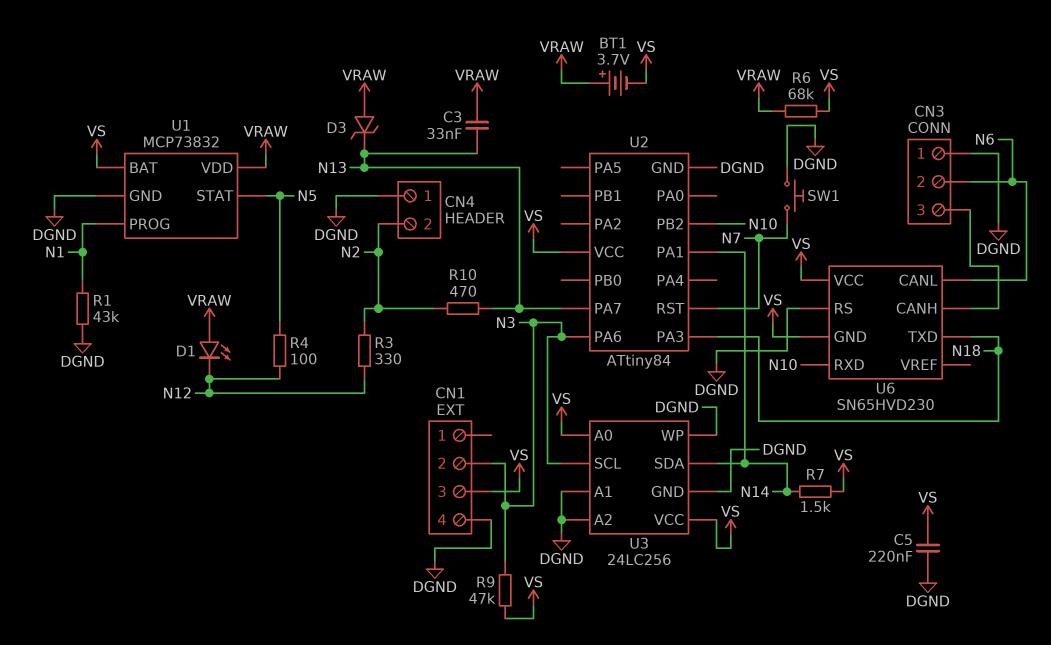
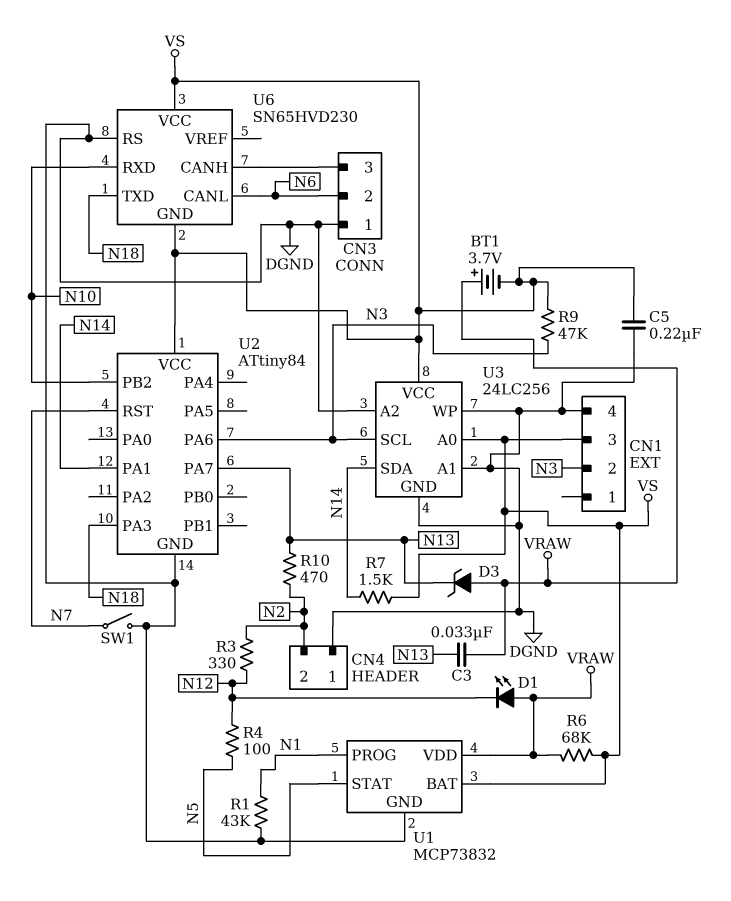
SW1: button (DGND, N7) -> switch (DGND, N7)

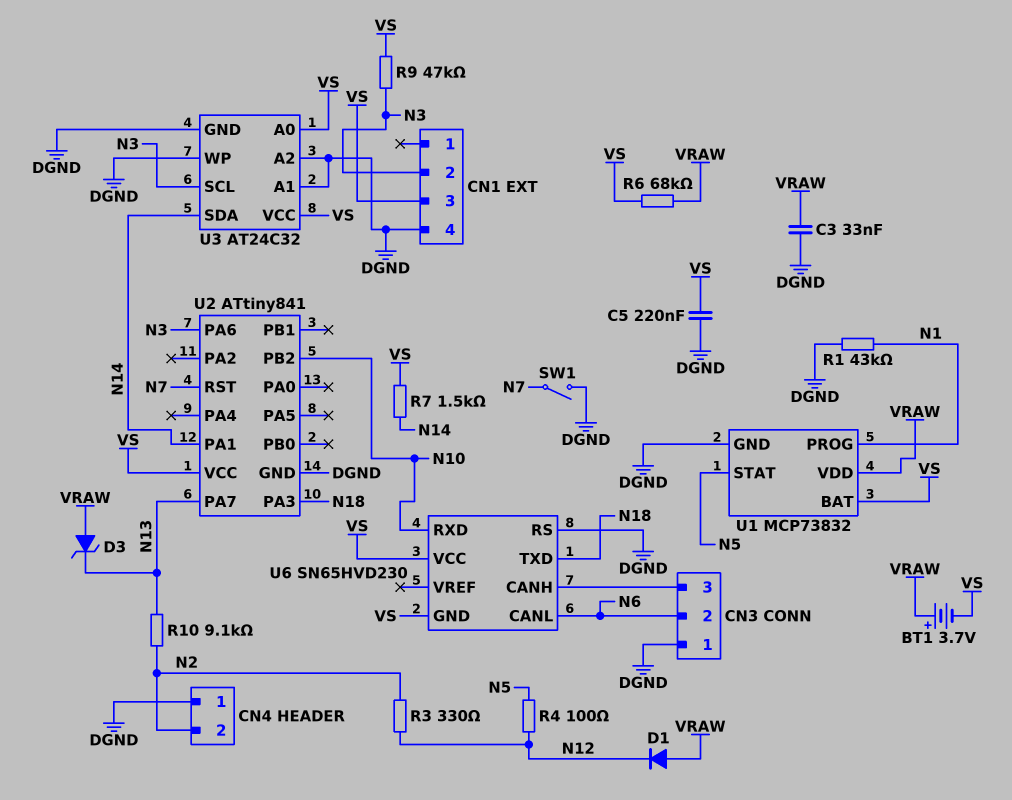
C3: 33nF (N13, VRAW) -> 33nF (DGND, VRAW)
D1: LED (A VRAW, K N12) -> diode (A VRAW, K N12)
R10: 470 (N2, N13) -> 9.1k (N2, N13)
U2: ATtiny84 -> ATtiny841
U3: 24LC256 -> AT24C32

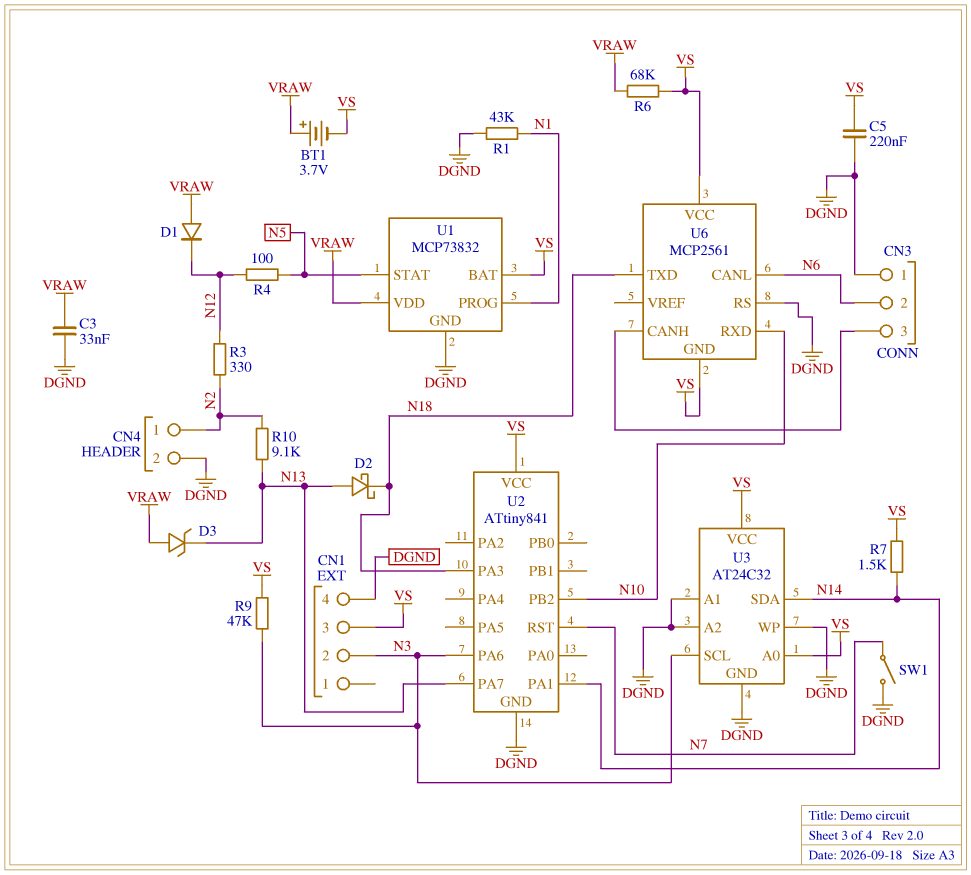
CN4 pin 1: DGND -> N2
CN4 pin 2: N2 -> DGND
D2: none -> schottky (A N13, K N18)
U6: SN65HVD230 -> MCP2561

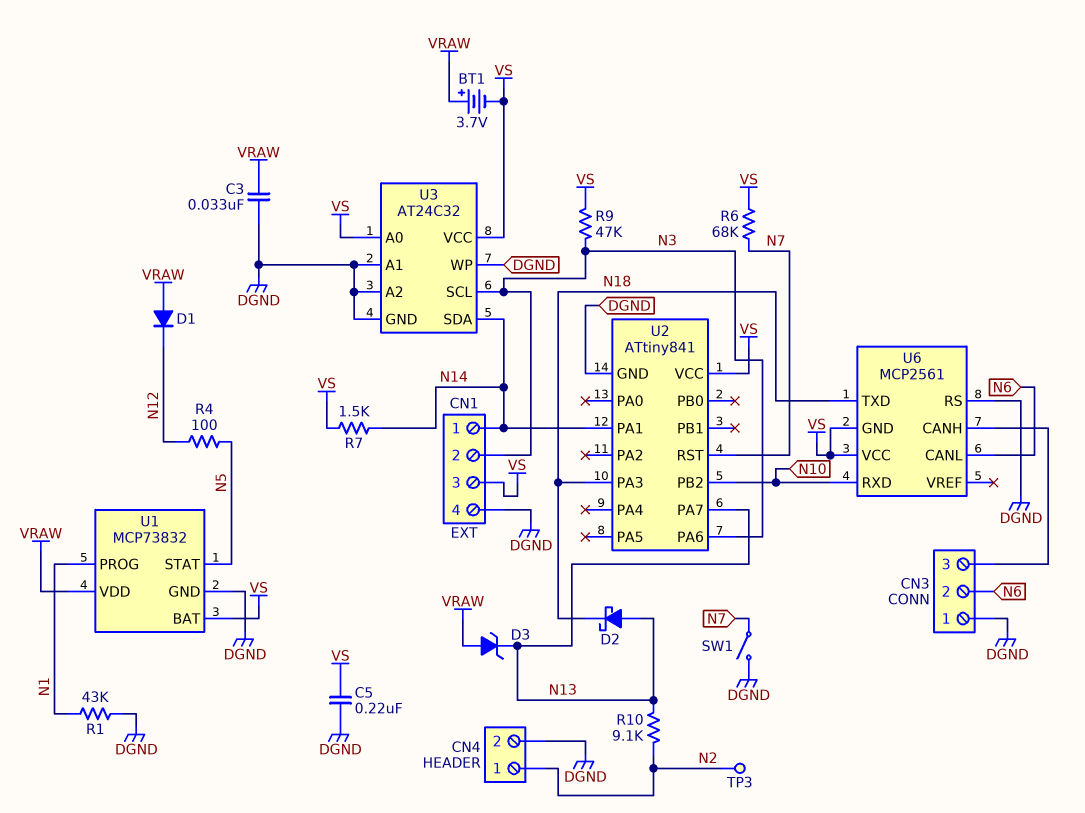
CN1 pin 1: none -> N14
R3: 330 (N2, N12) -> none
R6: 68k (VRAW, VS) -> 68k (N7, VS)
TP3: none -> test point (N2)

